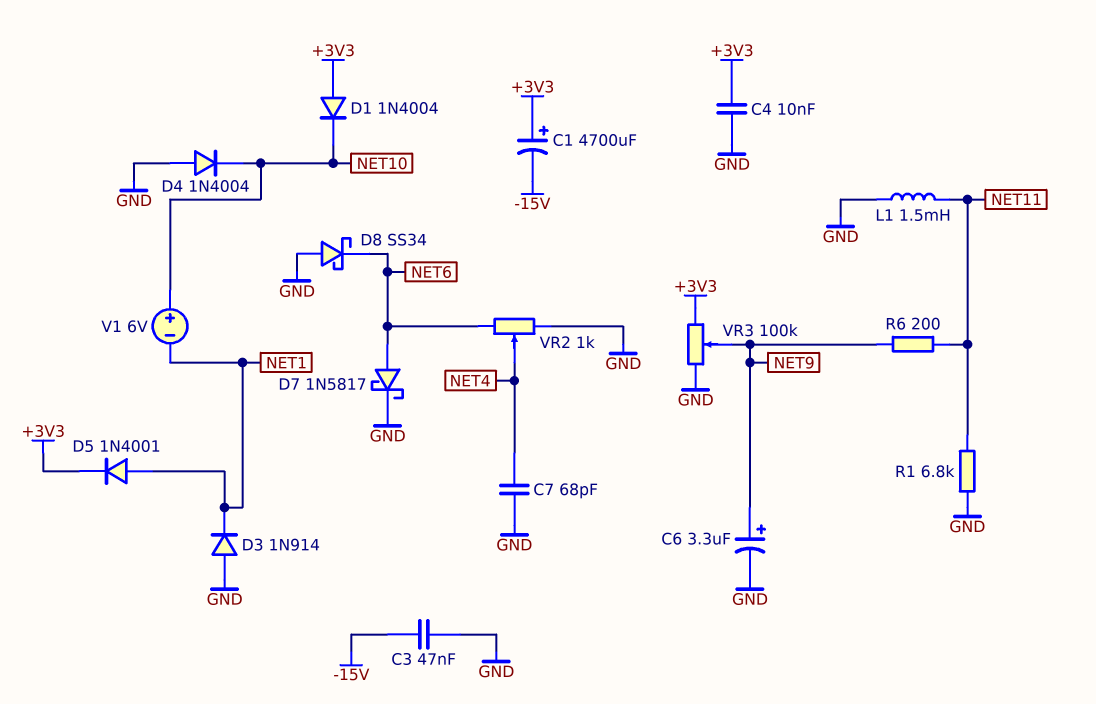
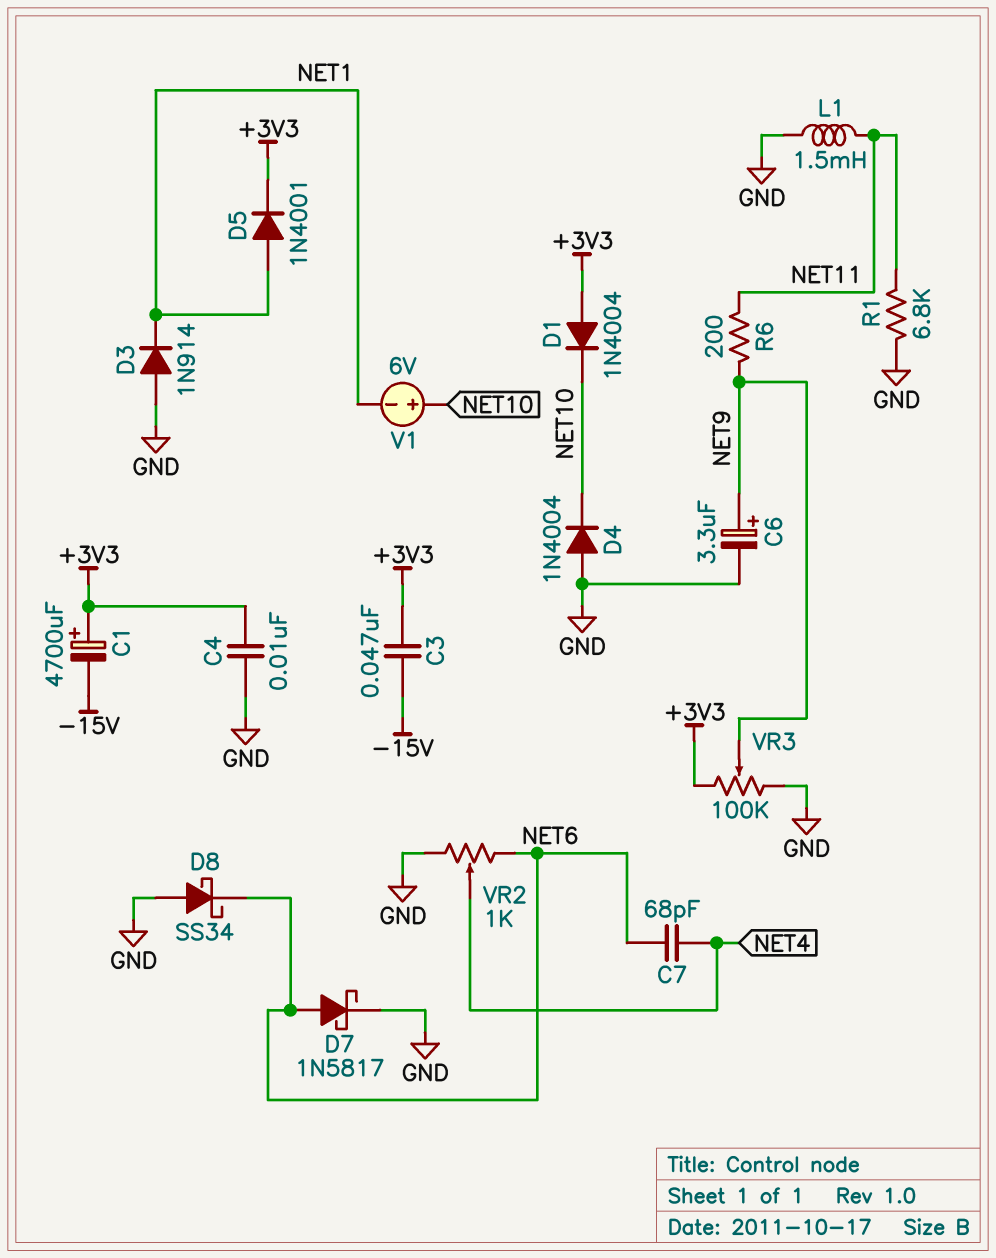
C3: 47nF (-15V, GND) -> 47nF (+3V3, -15V)
C7: 68pF (GND, NET4) -> 68pF (NET4, NET6)

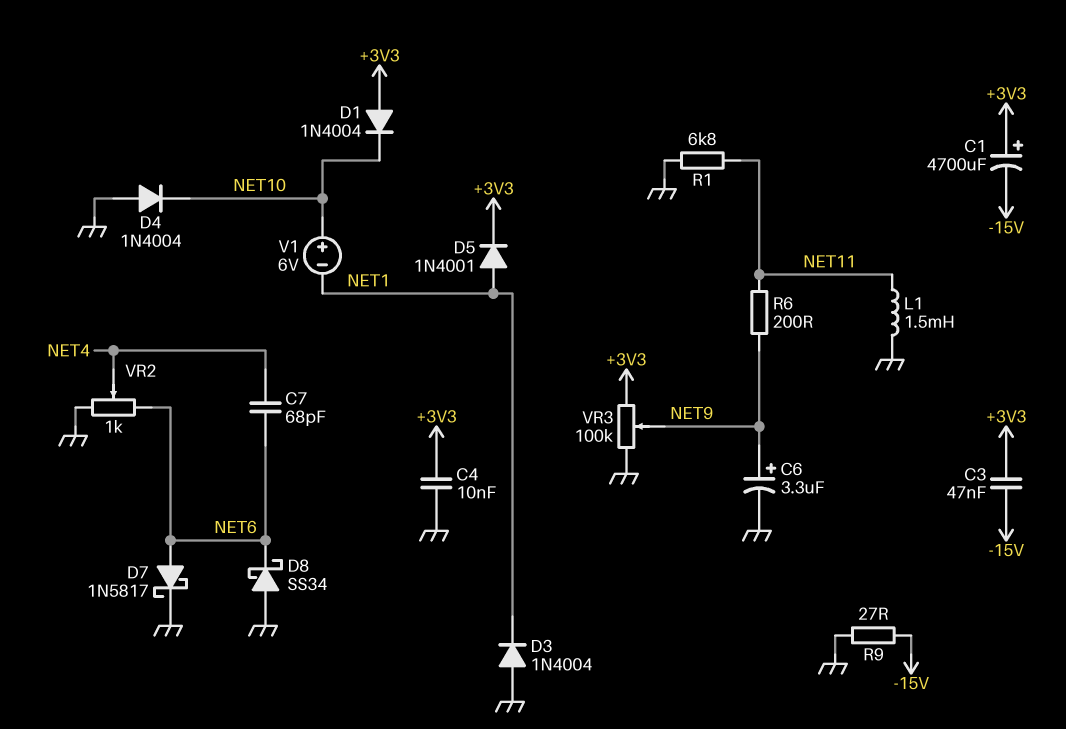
D3: diode 1N914 (A GND, K NET1) -> diode 1N4004 (A GND, K NET1)
R9: none -> 27 (-15V, GND)

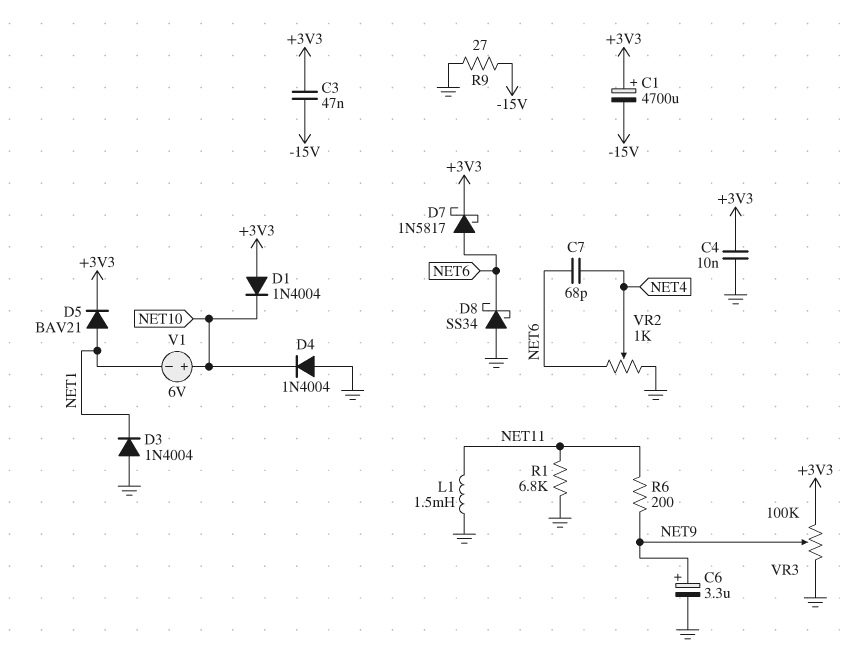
D5: diode 1N4001 (A NET1, K +3V3) -> diode BAV21 (A NET1, K +3V3)
D7: schottky 1N5817 (A NET6, K GND) -> schottky 1N5817 (A NET6, K +3V3)

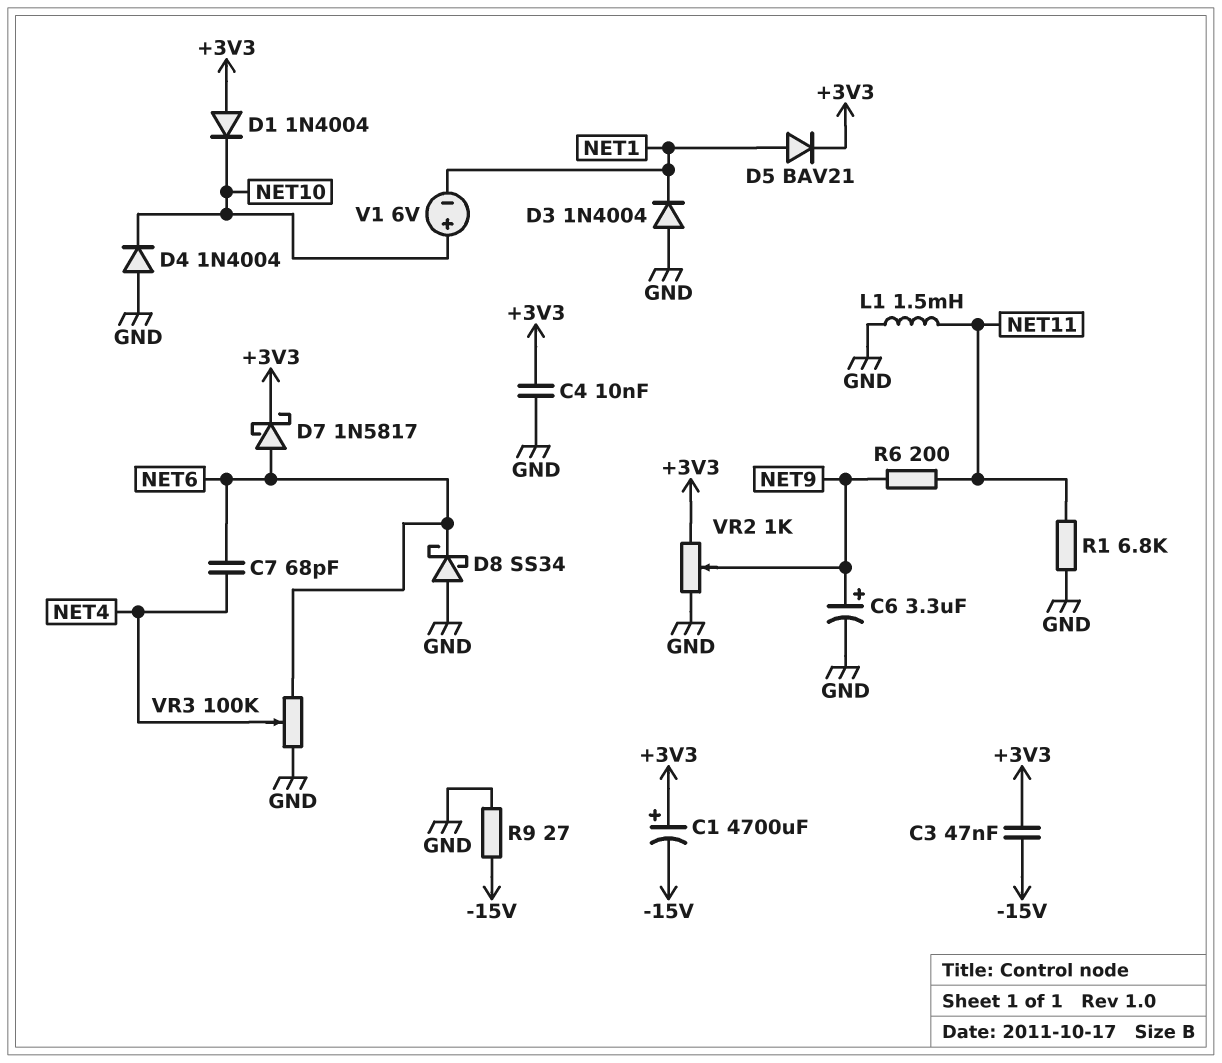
VR2: 1k (GND, NET6, wiper NET4) -> 1k (+3V3, GND, wiper NET9)
VR3: 100k (+3V3, GND, wiper NET9) -> 100k (GND, NET6, wiper NET4)

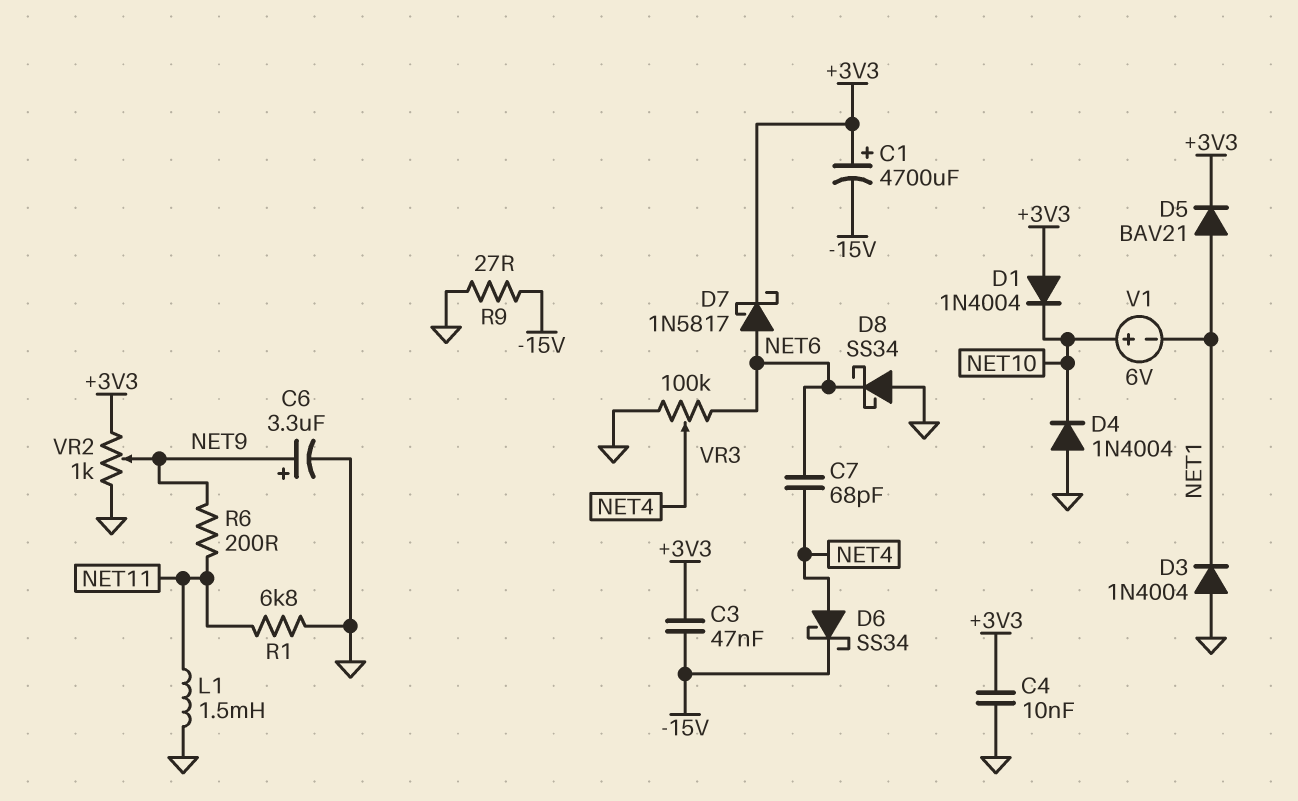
D6: none -> schottky SS34 (A NET4, K -15V)

